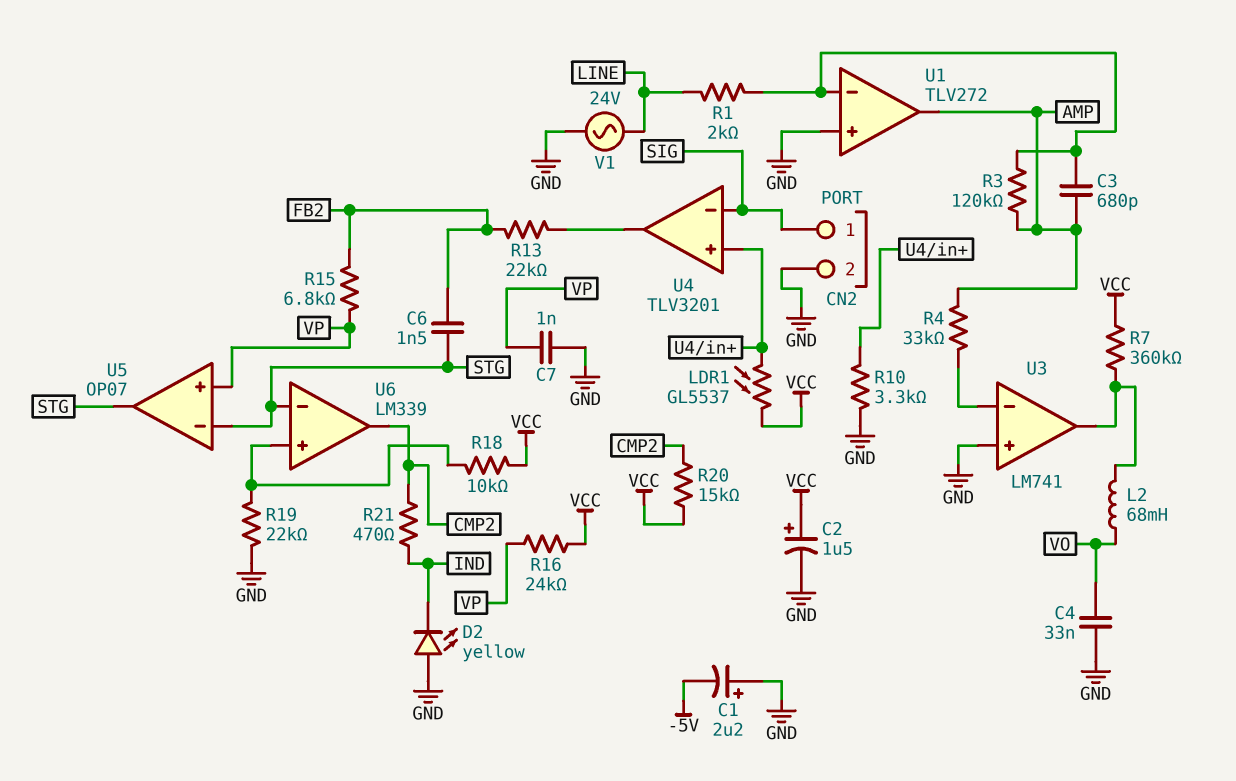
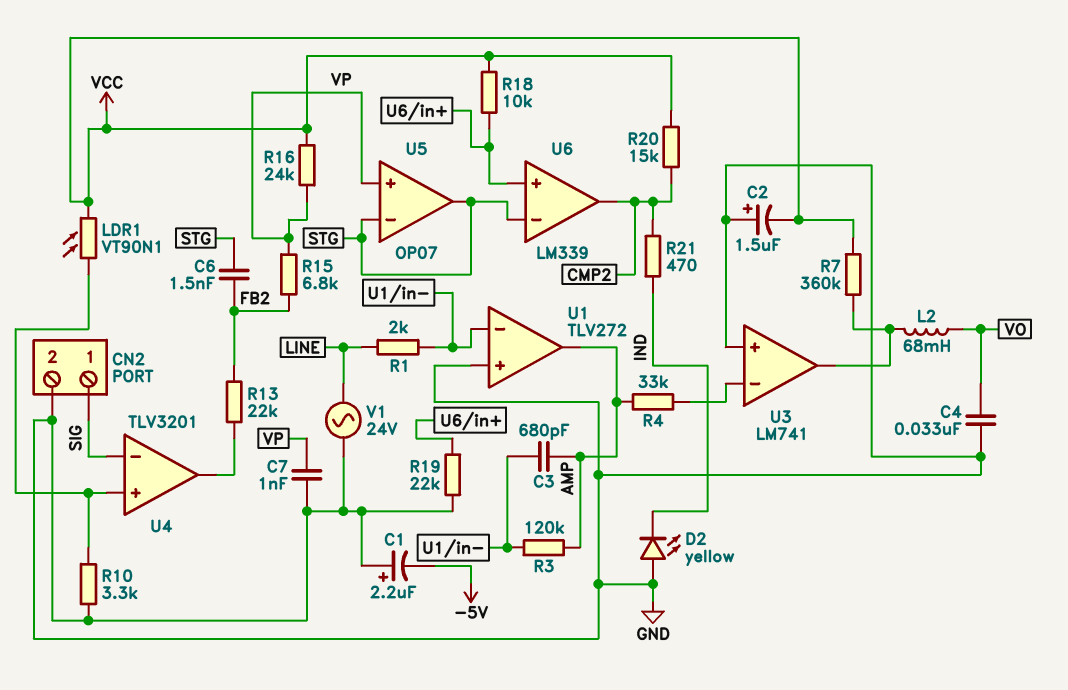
C2: 1.5uF (plus VCC, minus GND) -> 1.5uF (plus GND, minus VCC)
LDR1: GL5537 (U4/in+, VCC) -> VT90N1 (U4/in+, VCC)

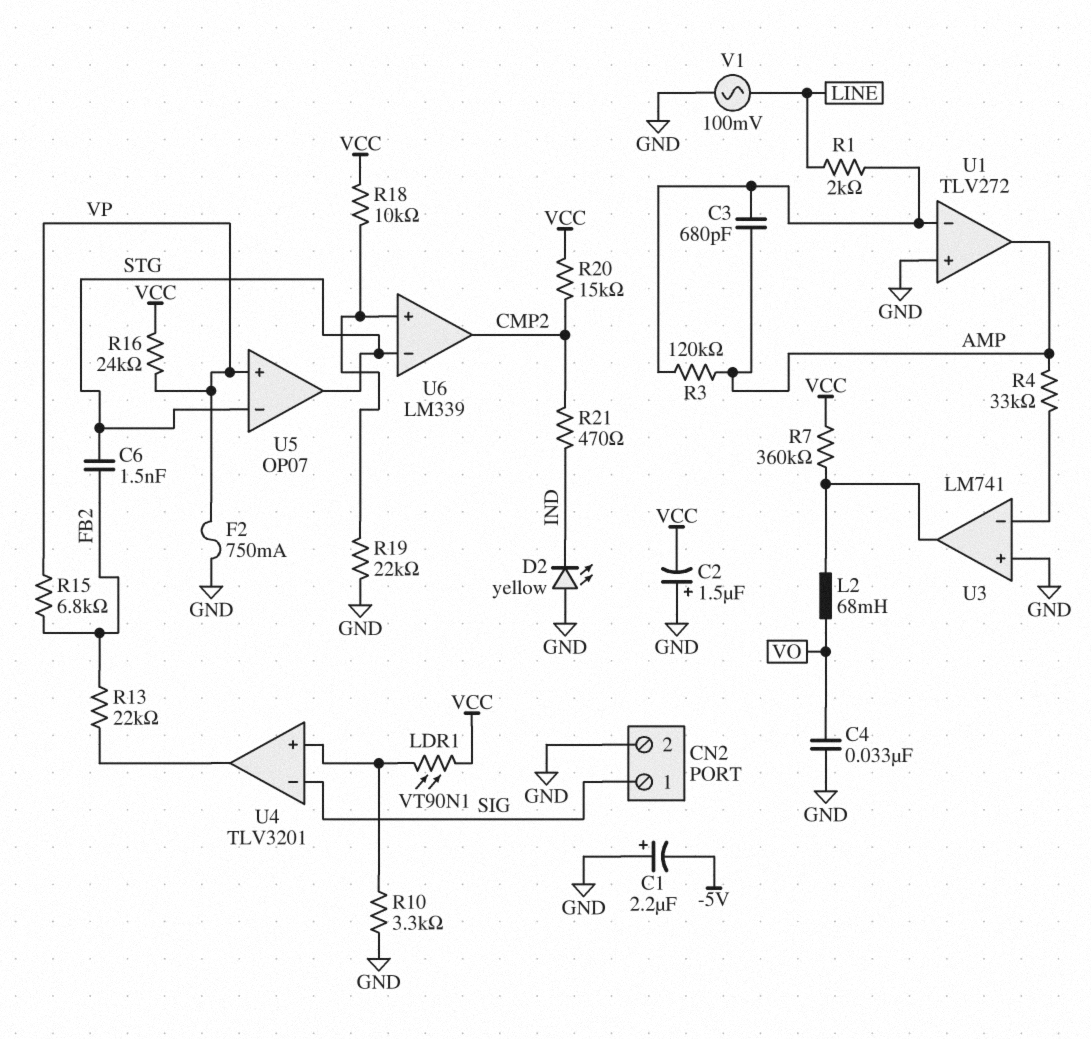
C7: 1nF (GND, VP) -> none
F2: none -> 750mA (GND, VP)
V1: AC 24V (GND, LINE) -> AC 100mV (GND, LINE)

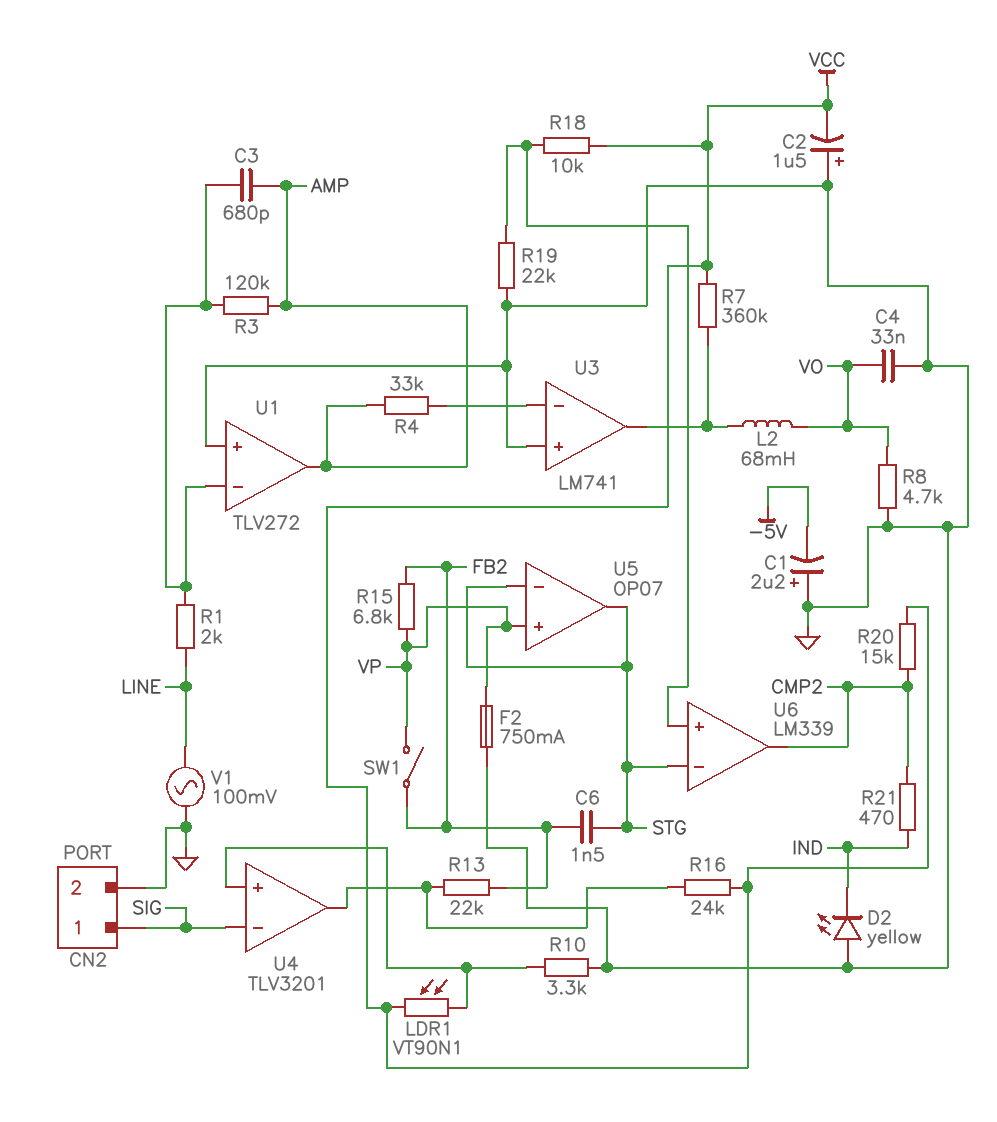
R8: none -> 4.7k (GND, VO)
R16: 24k (VCC, VP) -> 24k (U4/out, VCC)
SW1: none -> switch (FB2, VP)

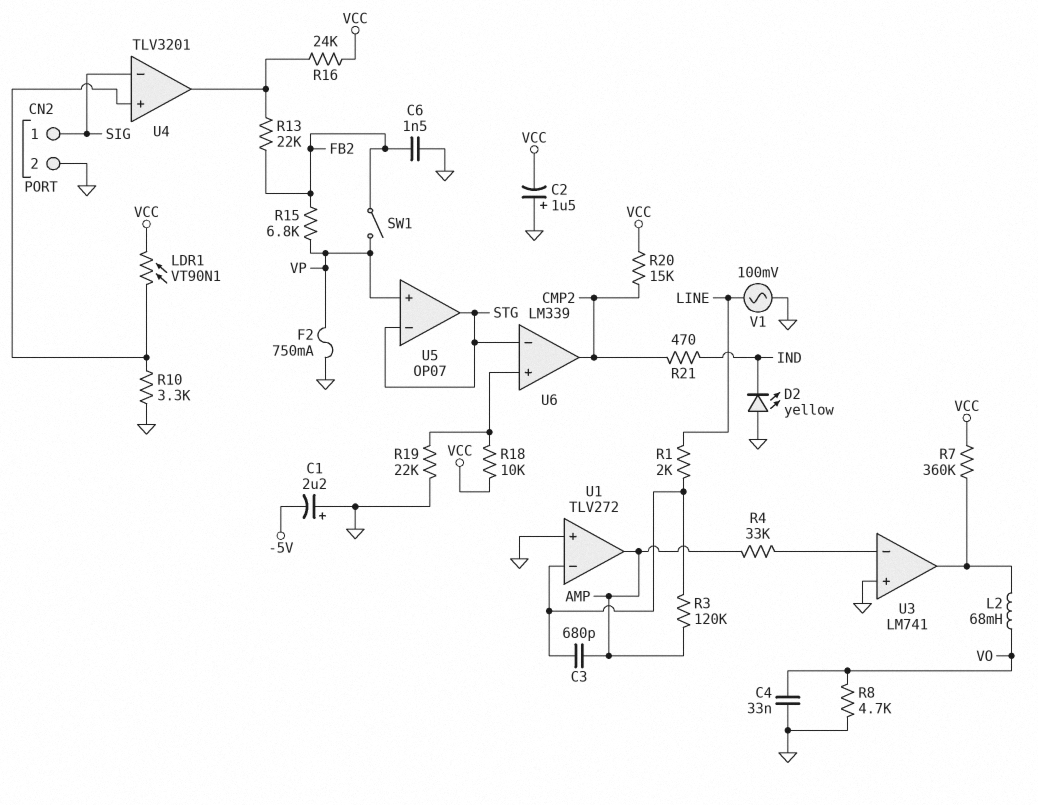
C6: 1.5nF (FB2, STG) -> 1.5nF (FB2, GND)

